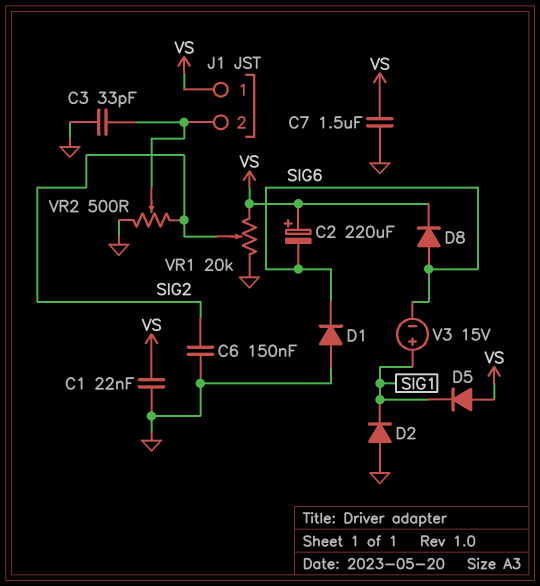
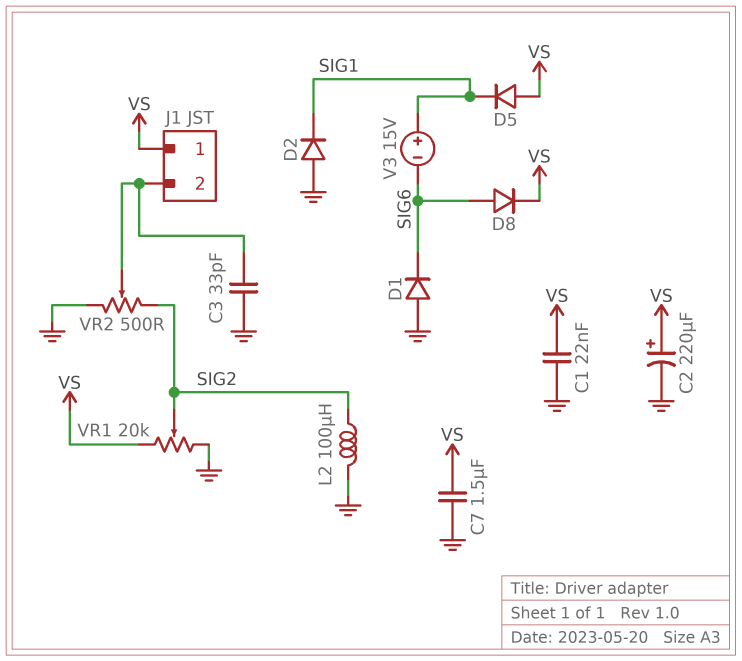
C2: 220uF (plus VS, minus SIG6) -> 220uF (plus VS, minus GND)
C6: 150nF (GND, SIG2) -> none
L2: none -> 100uH (GND, SIG2)

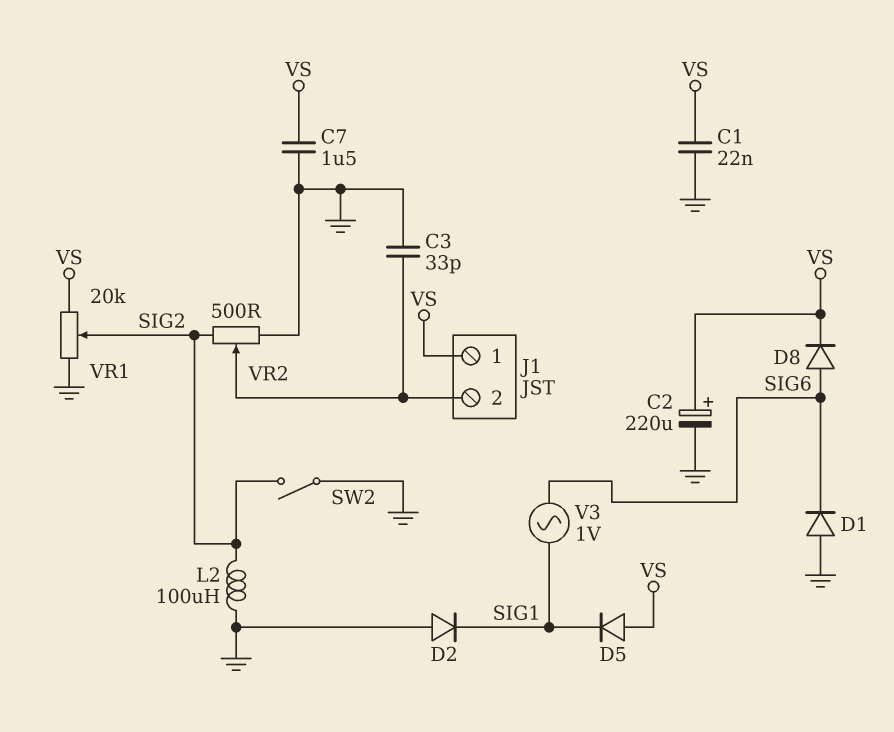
SW2: none -> switch (GND, SIG2)
V3: 15V (plus SIG1, minus SIG6) -> AC 1V (SIG1, SIG6)

